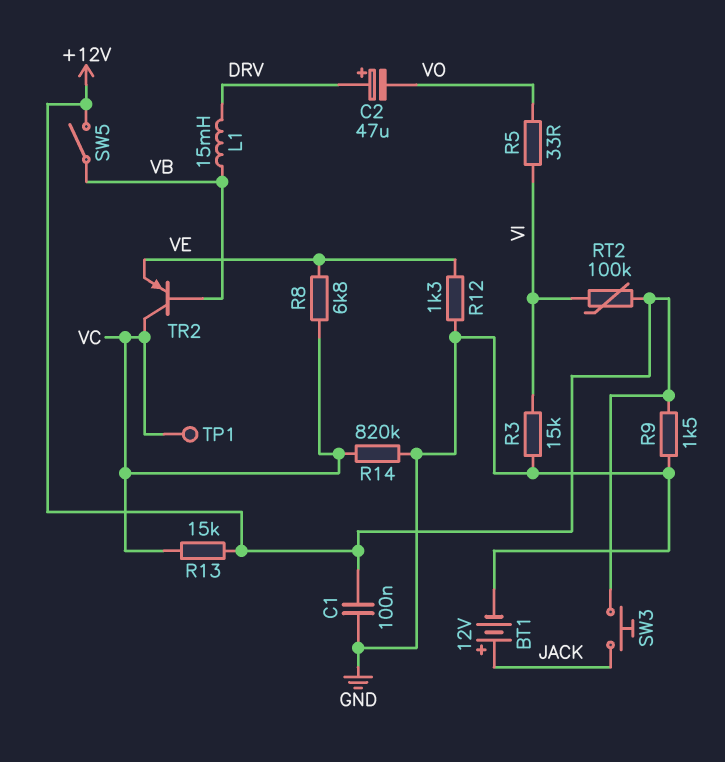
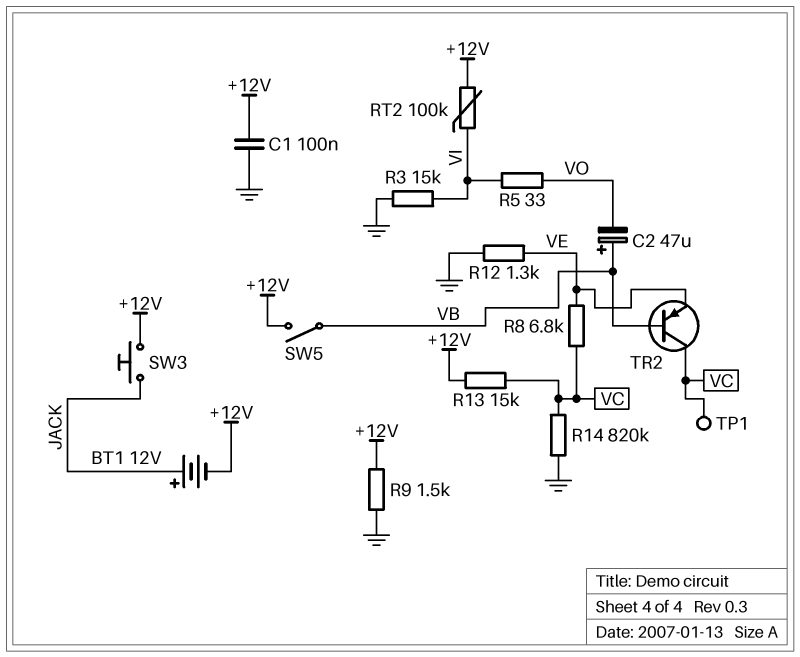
BT1: 12V (plus JACK, minus GND) -> 12V (plus JACK, minus +12V)
C2: 47uF (plus DRV, minus VO) -> 47uF (plus VB, minus VO)
L1: 15mH (DRV, VB) -> none

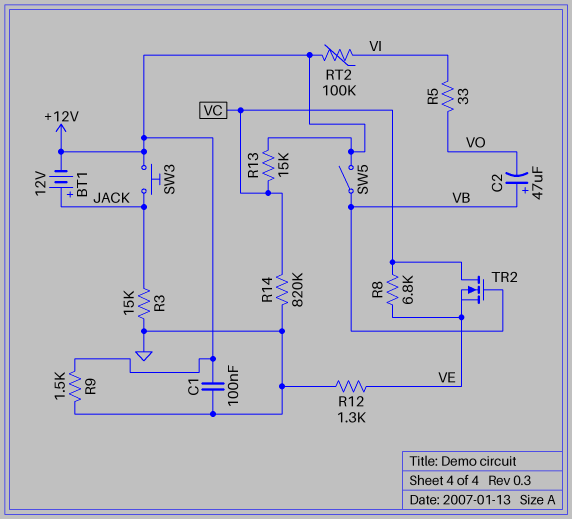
R3: 15k (GND, VI) -> 15k (GND, JACK)
TP1: test point (VC) -> none
TR2: PNP (B VB, C VC, E VE) -> NMOS (G VB, D VC, S VE)

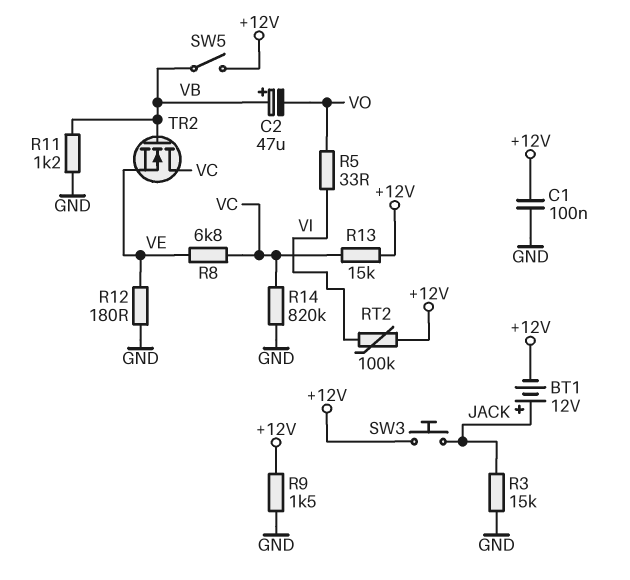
R11: none -> 1.2k (GND, VB)
R12: 1.3k (GND, VE) -> 180 (GND, VE)

